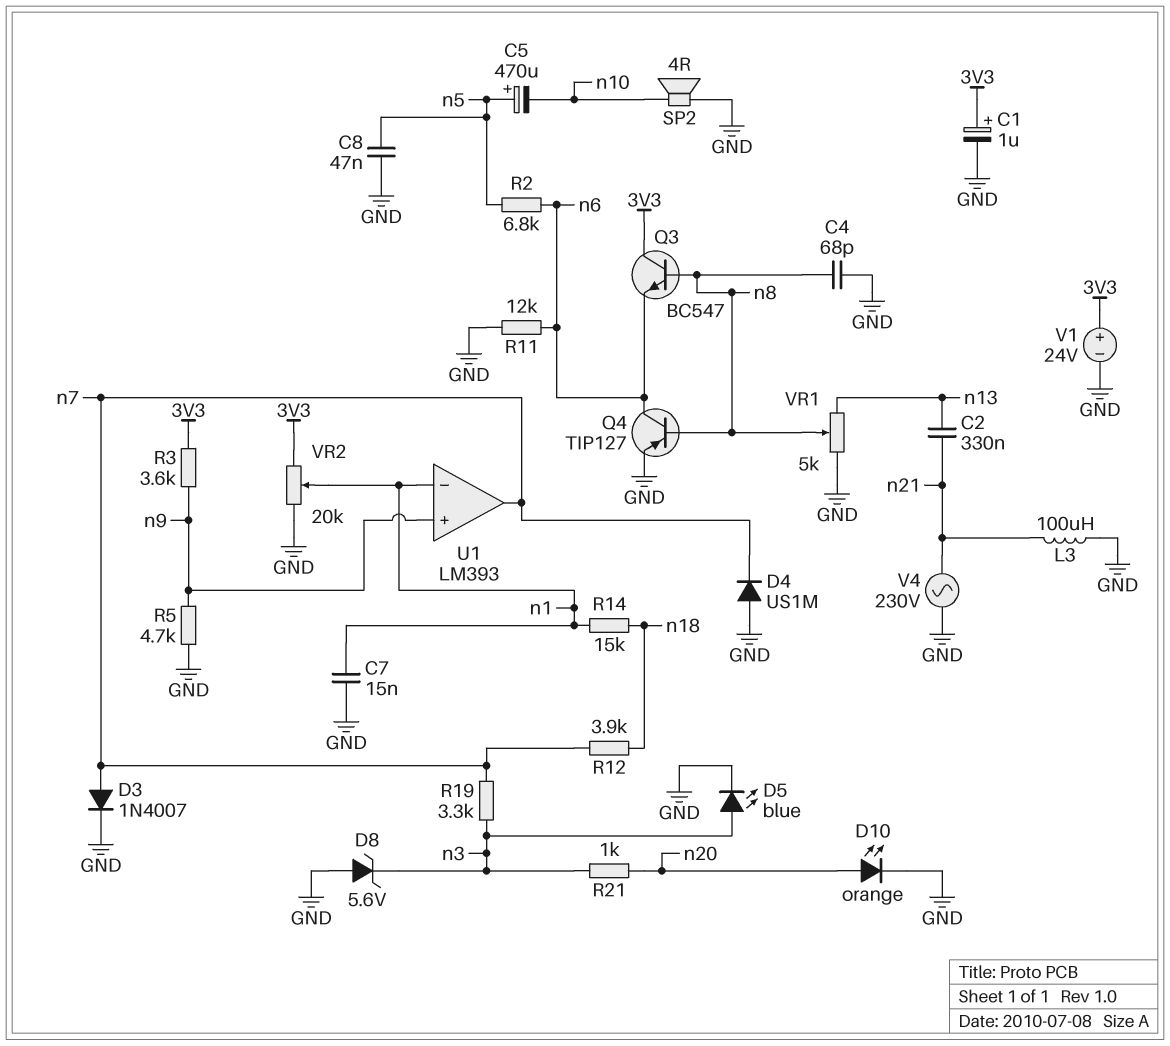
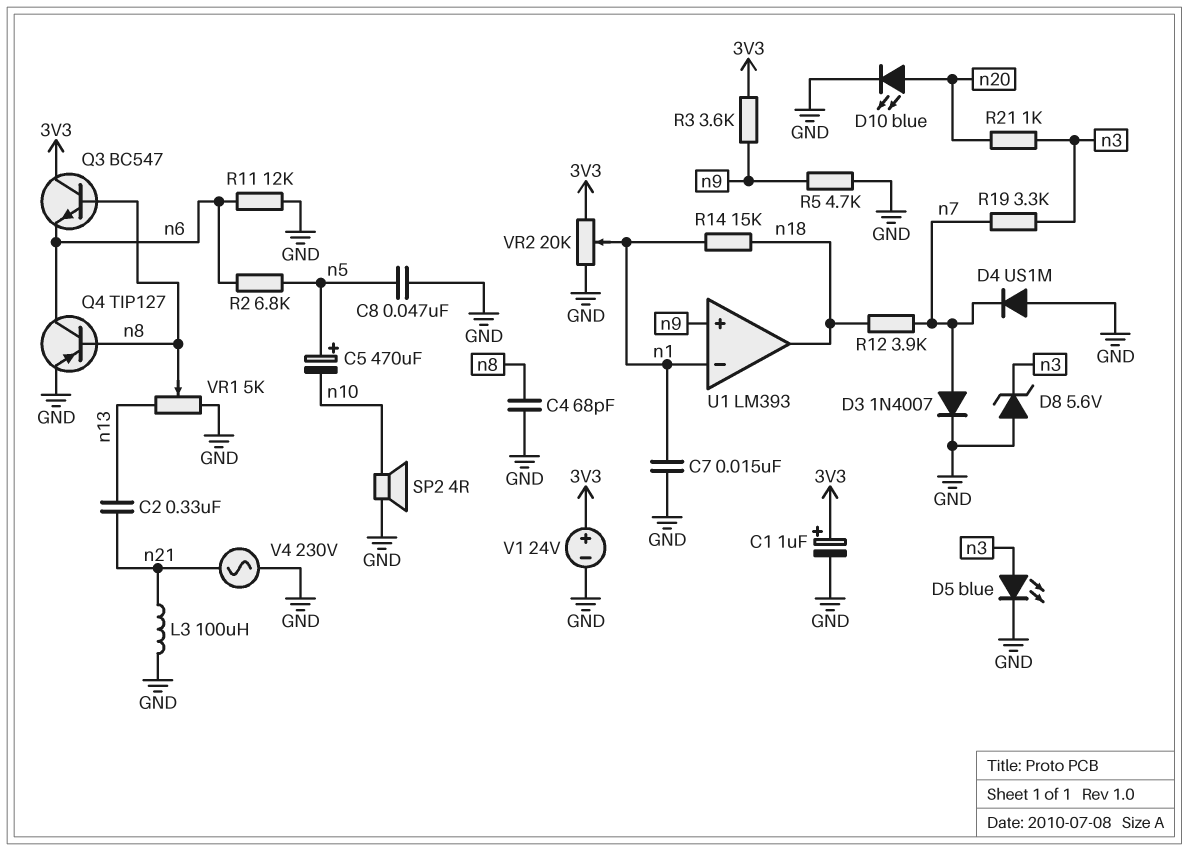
D10: LED orange (A n20, K GND) -> LED blue (A n20, K GND)
U1 pin out: n7 -> n18

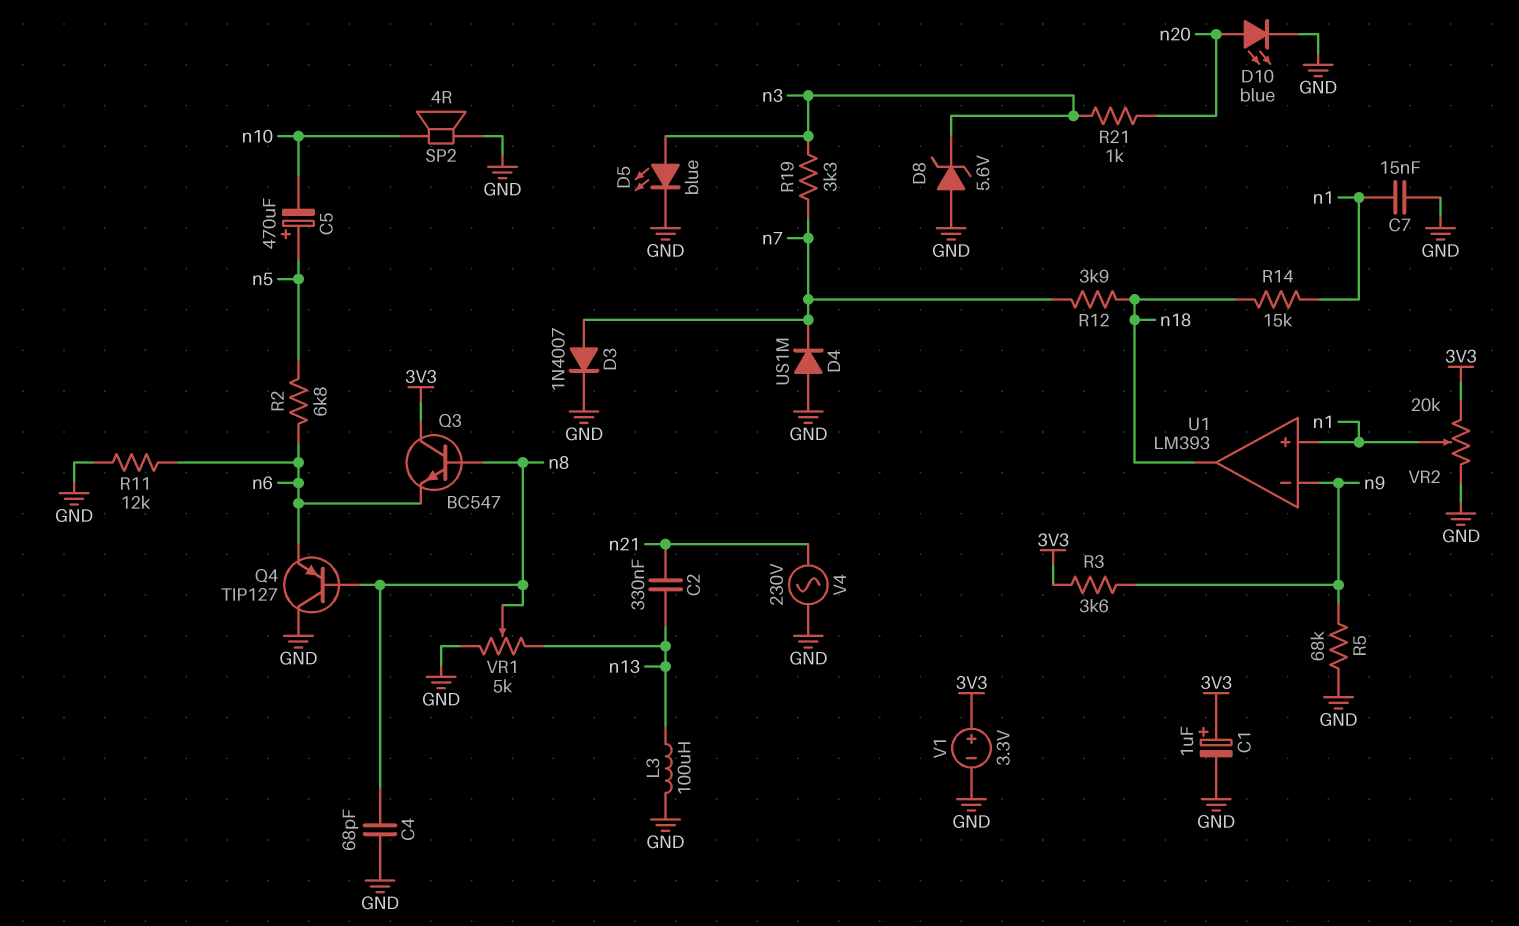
C8: 47nF (GND, n5) -> none
L3: 100uH (GND, n21) -> 100uH (GND, n13)
Q4: PNP TIP127 (B n8, C n6, E GND) -> PNP TIP127 (B n8, C GND, E n6)
R5: 4.7k (GND, n9) -> 68k (GND, n9)
U1 pin in+: n9 -> n1
U1 pin in-: n1 -> n9
V1: 24V (plus 3V3, minus GND) -> 3.3V (plus 3V3, minus GND)

